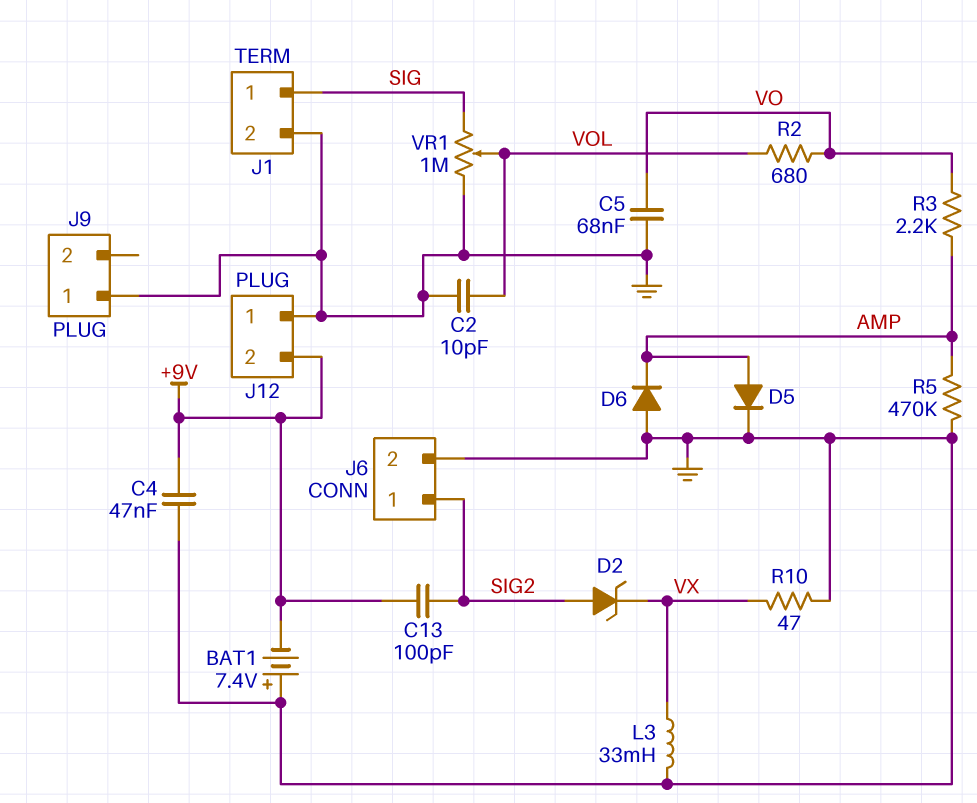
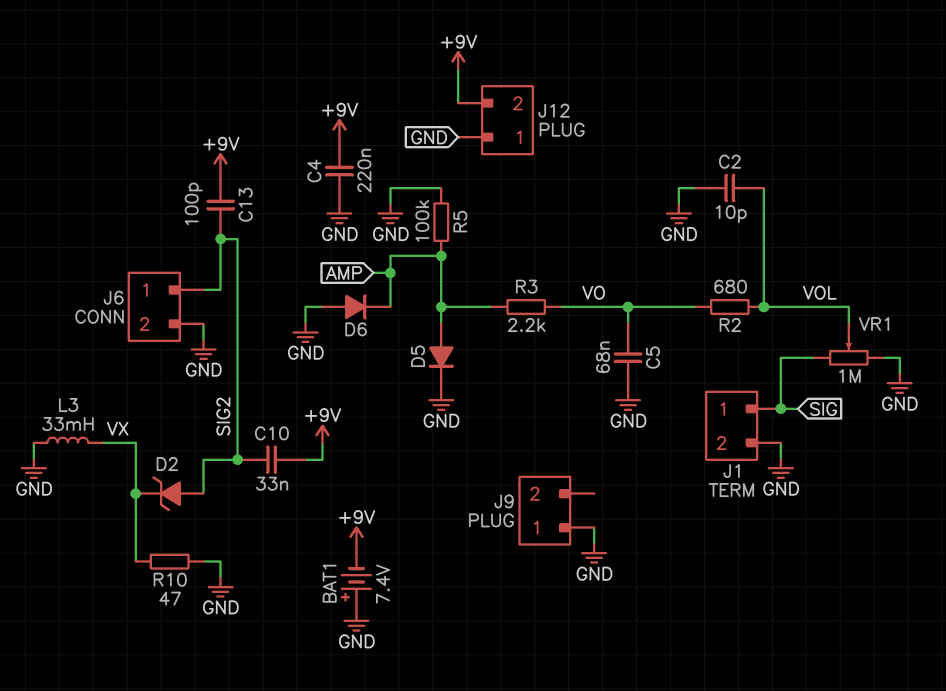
C4: 47nF (+9V, GND) -> 220nF (+9V, GND)
C10: none -> 33nF (+9V, SIG2)
R5: 470k (AMP, GND) -> 100k (AMP, GND)

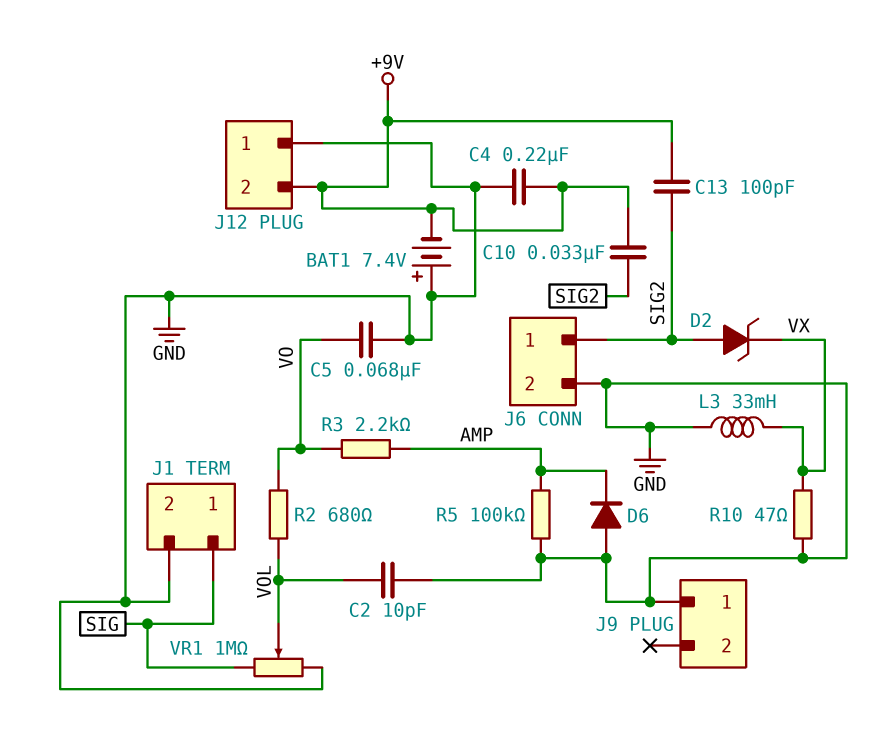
D5: diode (A AMP, K GND) -> none

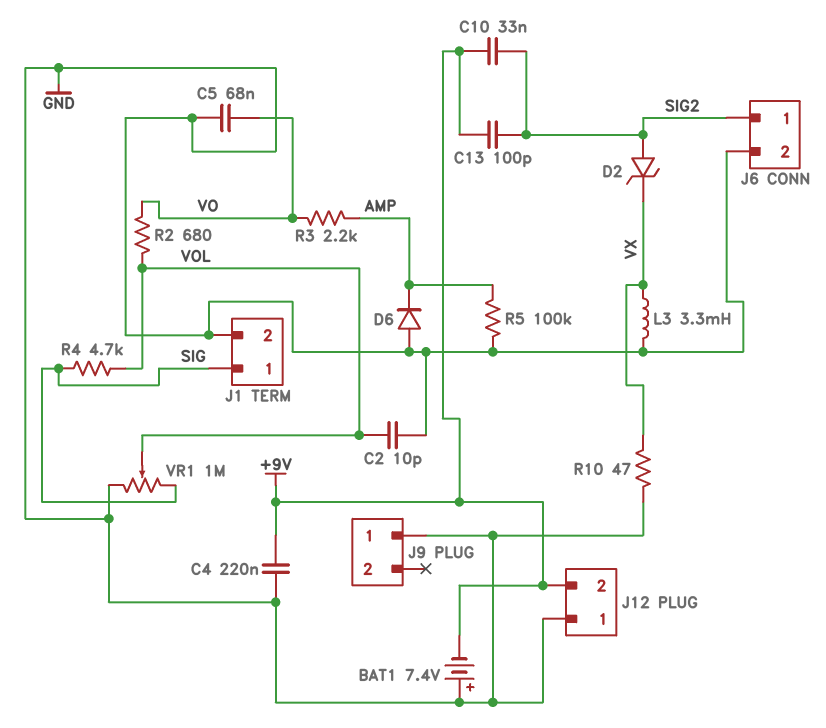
L3: 33mH (GND, VX) -> 3.3mH (GND, VX)
R4: none -> 4.7k (SIG, VOL)

